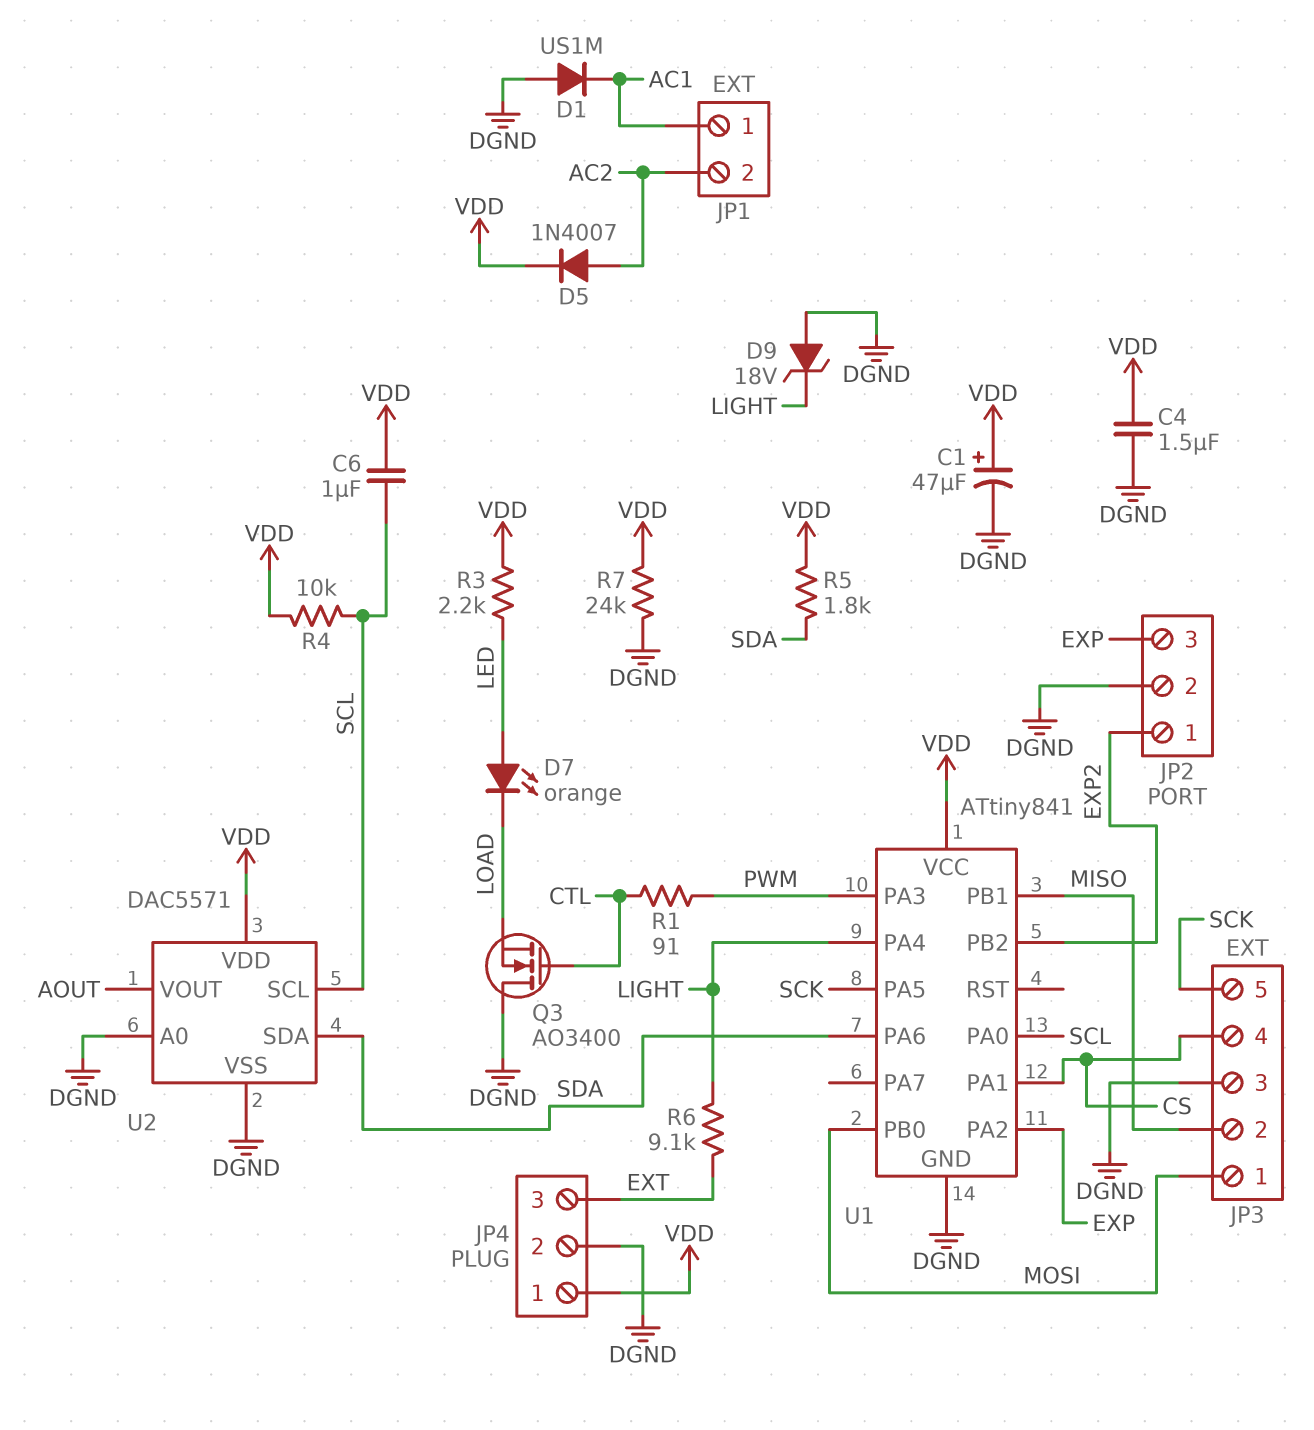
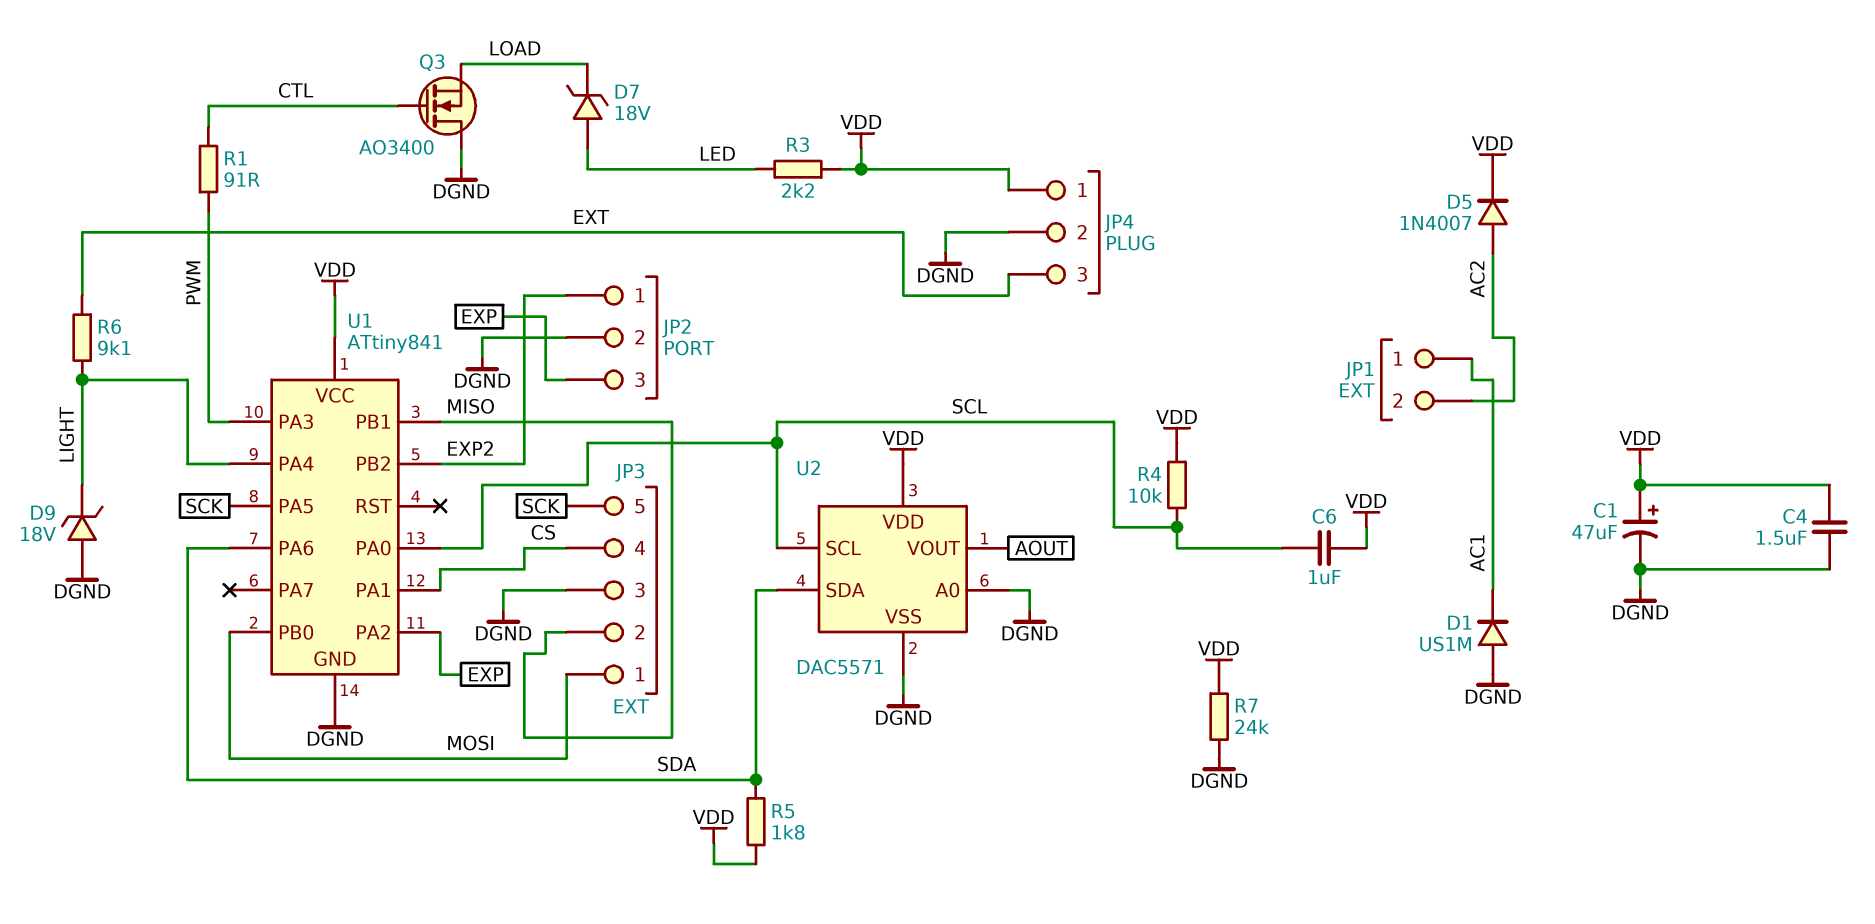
D7: LED orange (A LED, K LOAD) -> zener 18V (A LED, K LOAD)

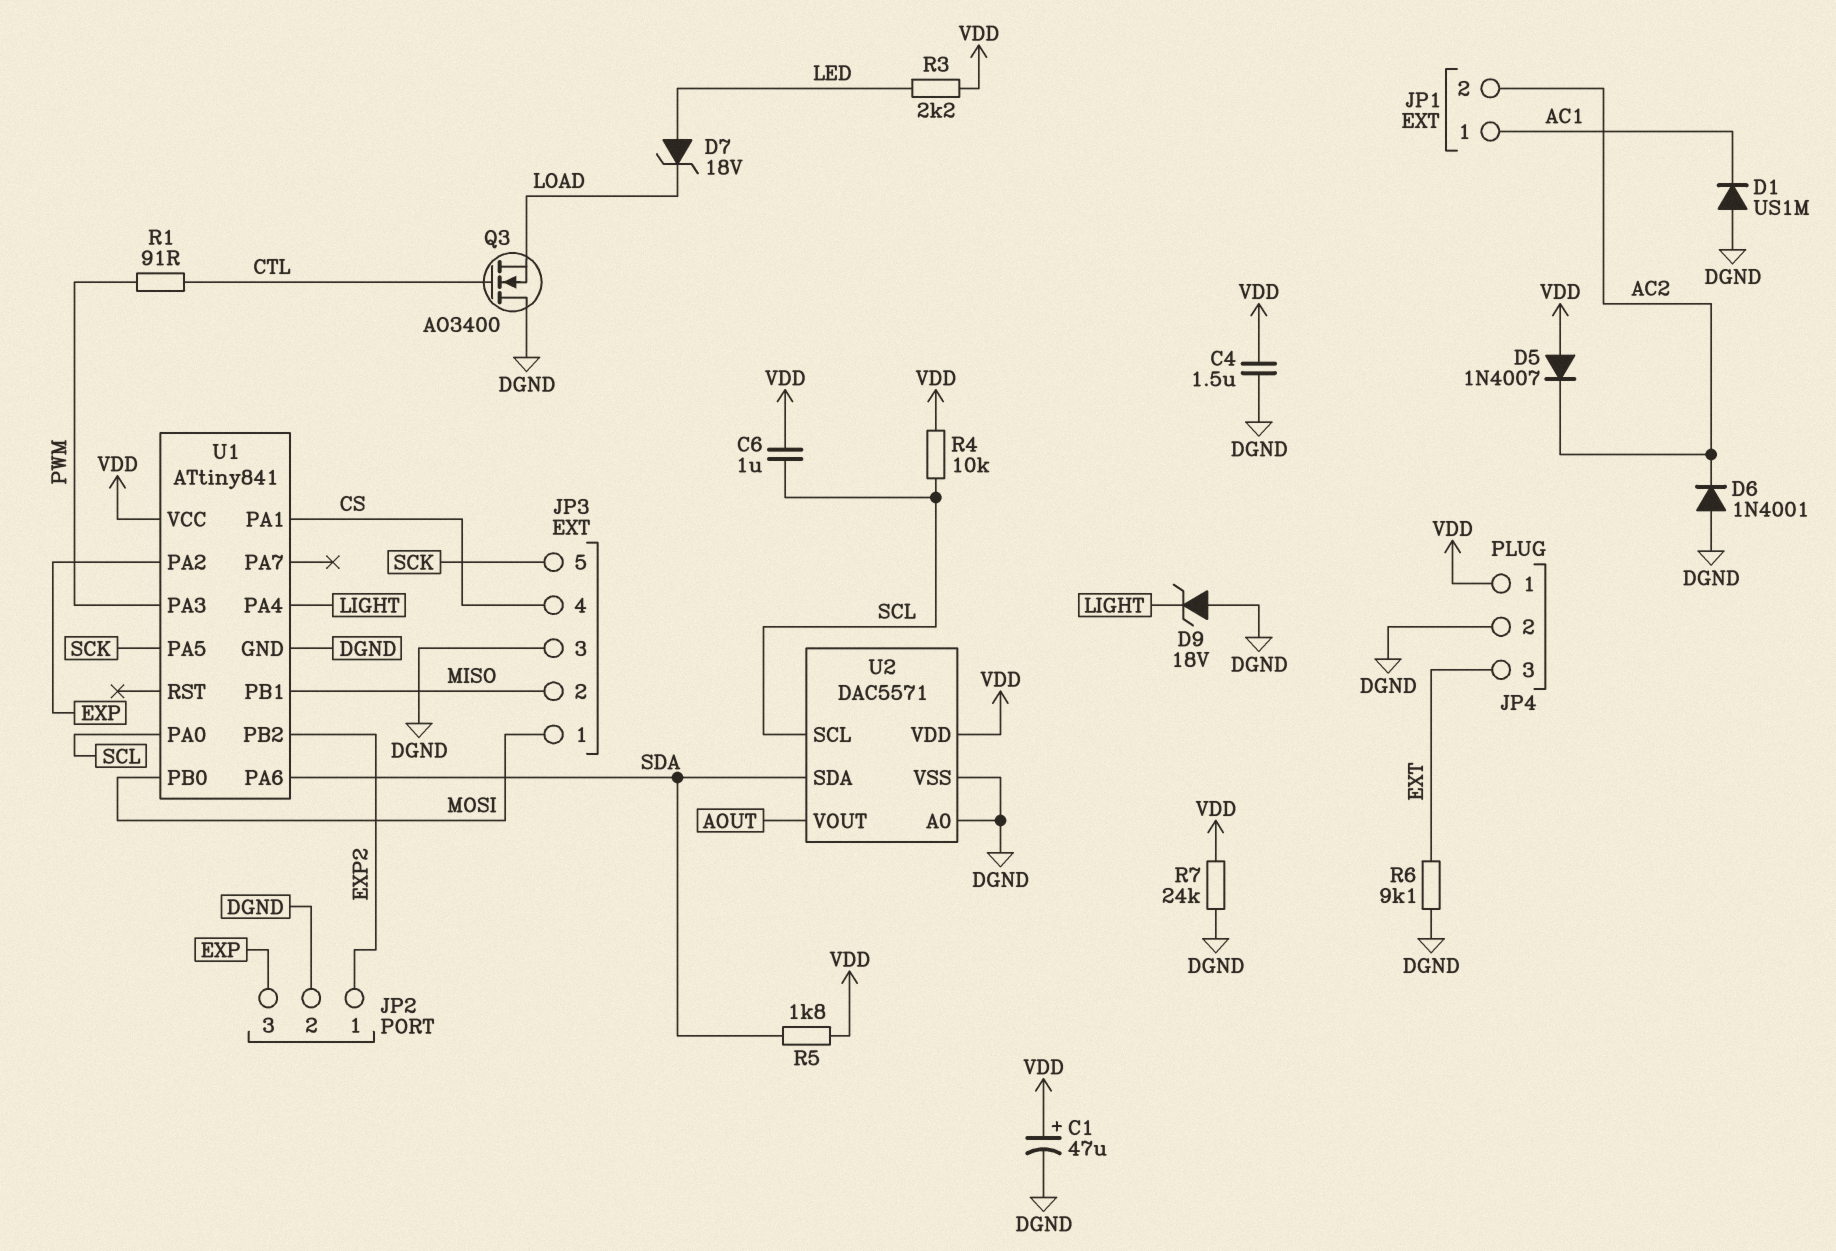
D5: diode 1N4007 (A AC2, K VDD) -> diode 1N4007 (A VDD, K AC2)
D6: none -> diode 1N4001 (A DGND, K AC2)
R6: 9.1k (EXT, LIGHT) -> 9.1k (DGND, EXT)

